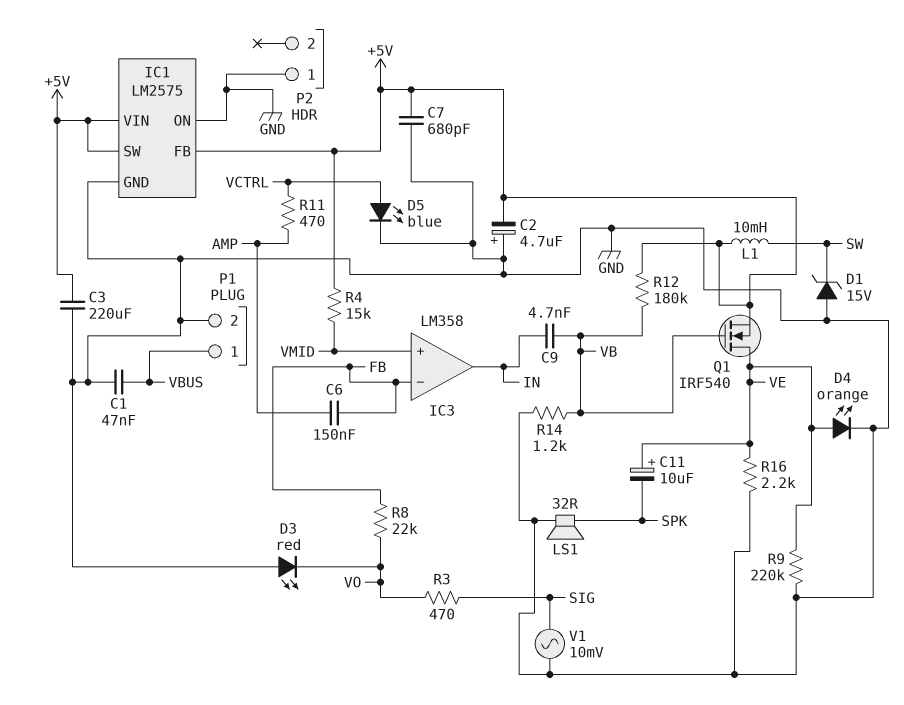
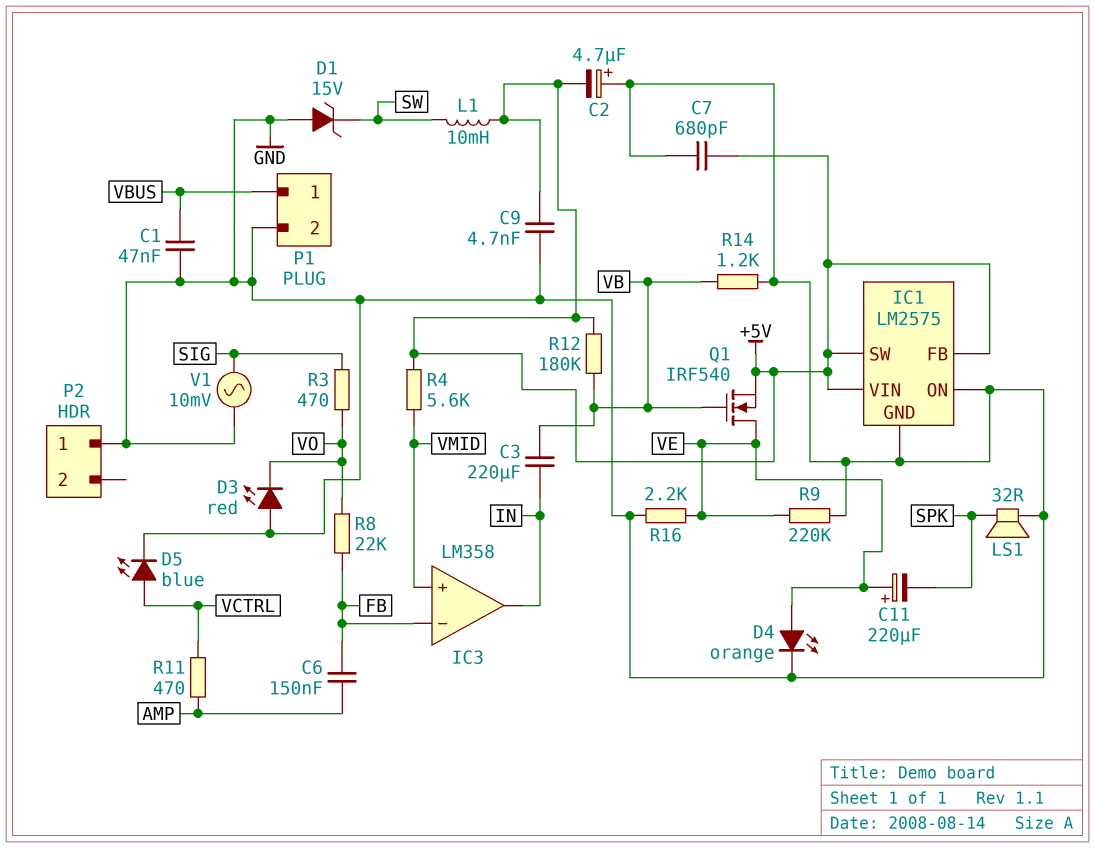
C3: 220uF (+5V, GND) -> 220uF (IN, VB)
C9: 4.7nF (IN, VB) -> 4.7nF (+5V, GND)
C11: 10uF (plus VE, minus SPK) -> 220uF (plus VE, minus SPK)
R4: 15k (+5V, VMID) -> 5.6k (+5V, VMID)

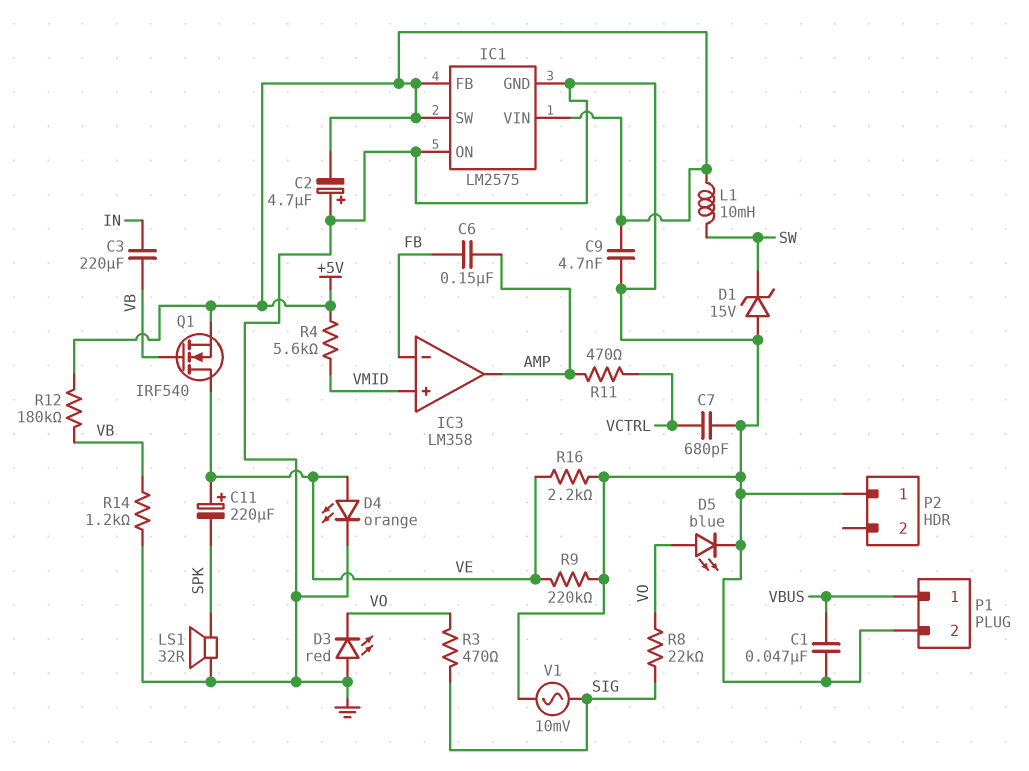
C7: 680pF (+5V, GND) -> 680pF (GND, VCTRL)
D5: LED blue (A VCTRL, K GND) -> LED blue (A VO, K GND)
IC3 pin out: IN -> AMP
R8: 22k (FB, VO) -> 22k (SIG, VO)

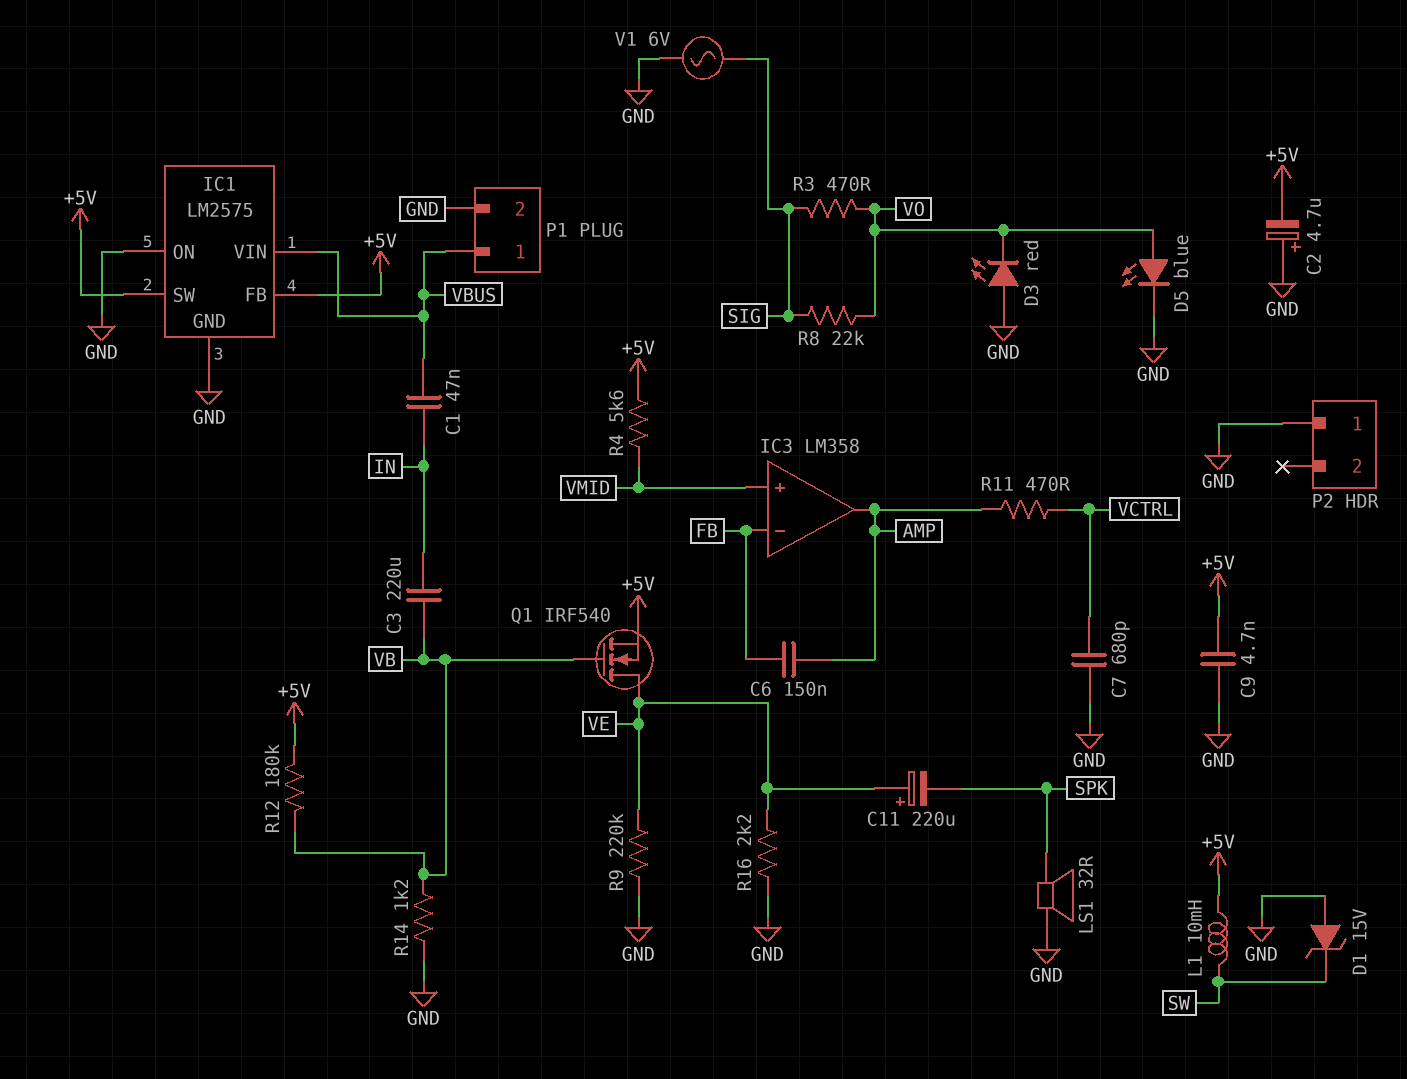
C1: 47nF (GND, VBUS) -> 47nF (IN, VBUS)
D4: LED orange (A VE, K GND) -> none
IC1 pin VIN: +5V -> VBUS
V1: AC 10mV (GND, SIG) -> AC 6V (GND, SIG)

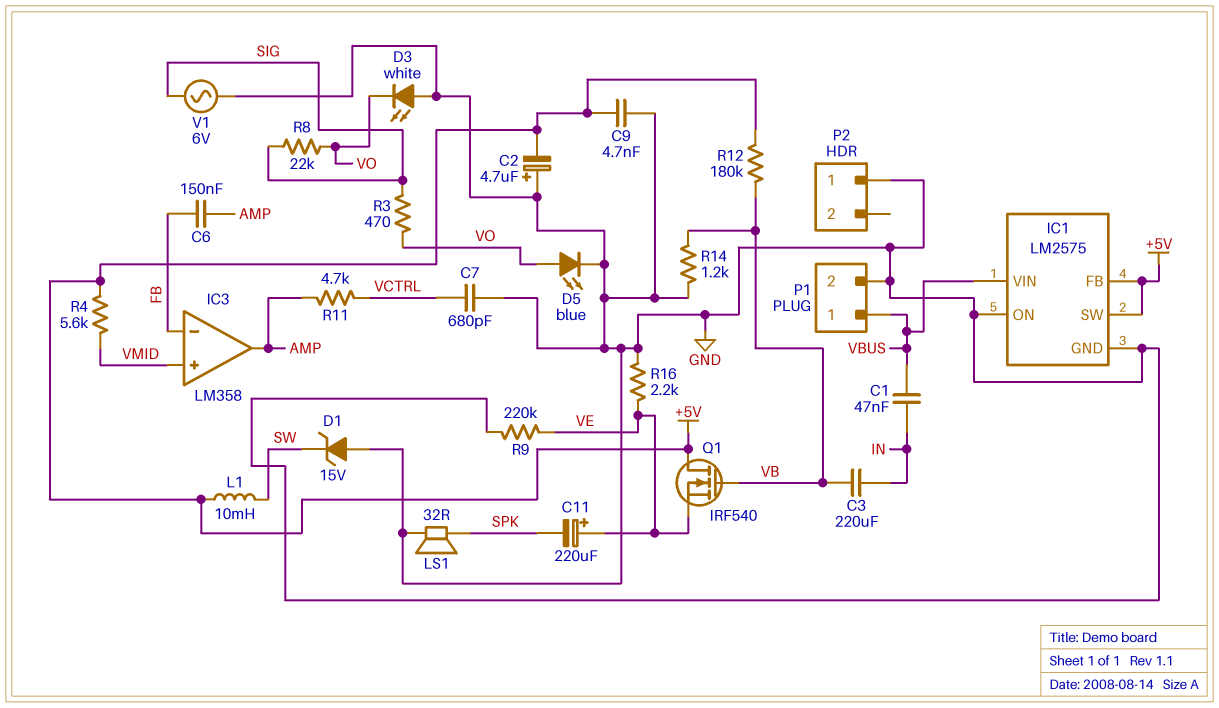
D3: LED red (A GND, K VO) -> LED white (A GND, K VO)
Q1: NMOS IRF540 (G VB, D VE, S +5V) -> NMOS IRF540 (G VB, D +5V, S VE)
R11: 470 (AMP, VCTRL) -> 4.7k (AMP, VCTRL)

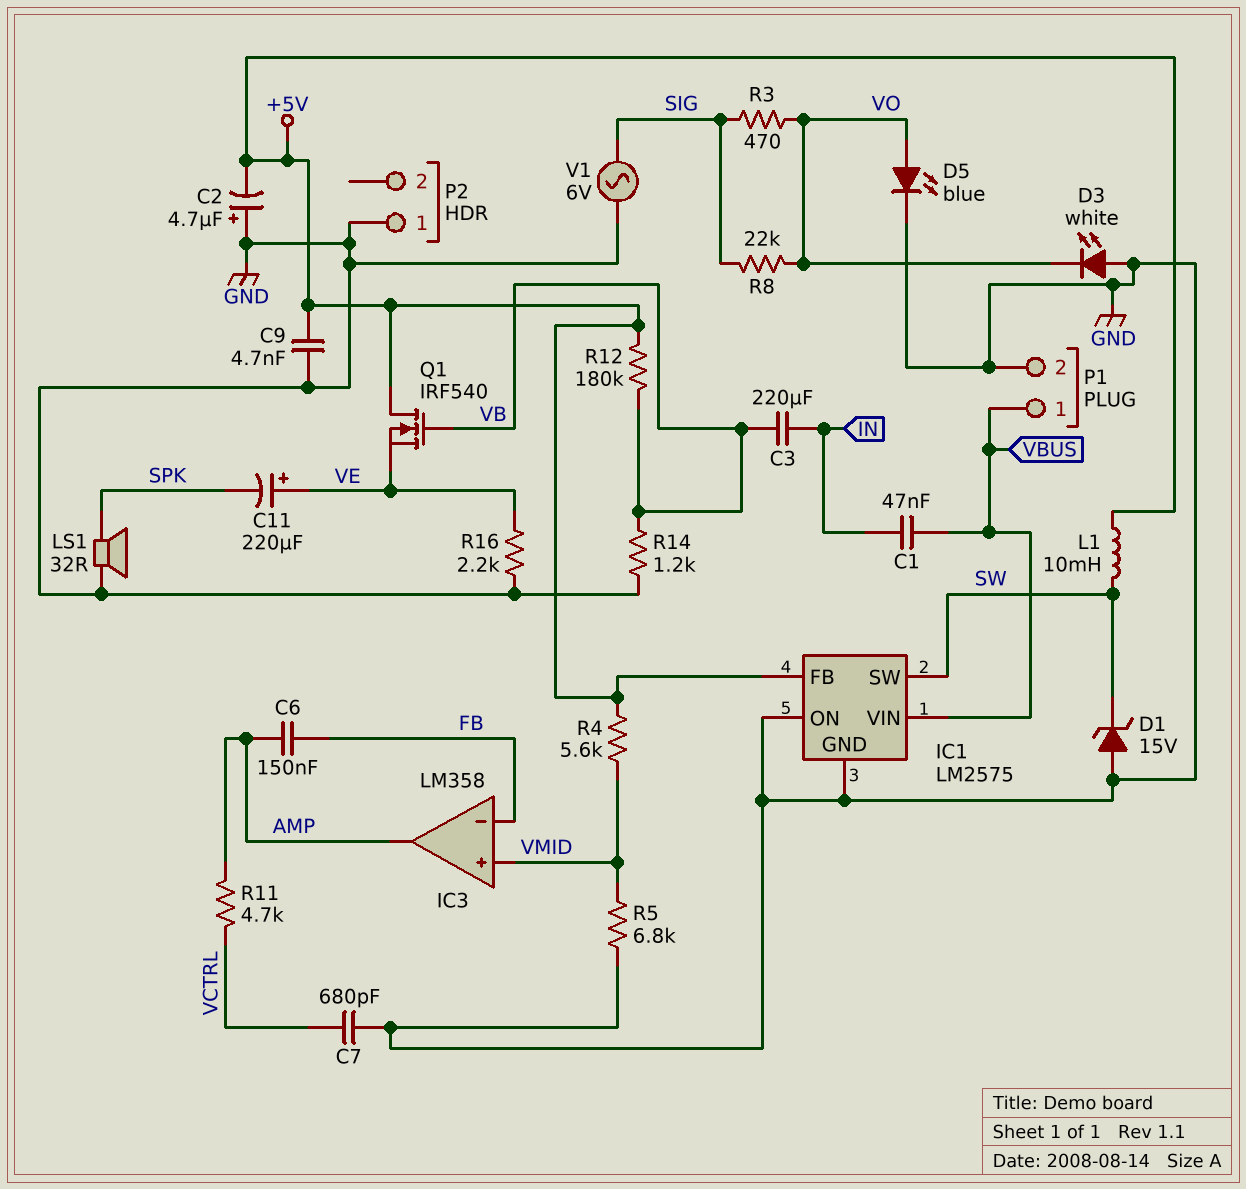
IC1 pin SW: +5V -> SW
R5: none -> 6.8k (GND, VMID)
R9: 220k (GND, VE) -> none

